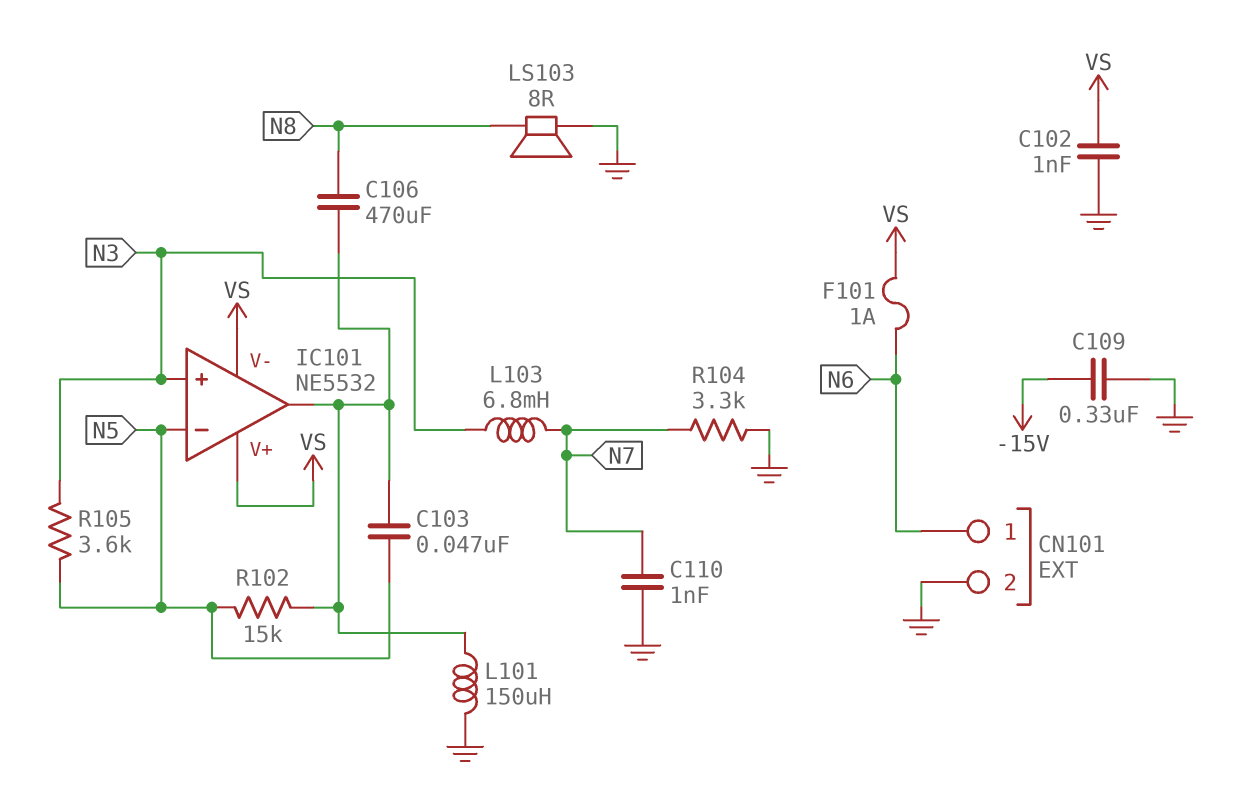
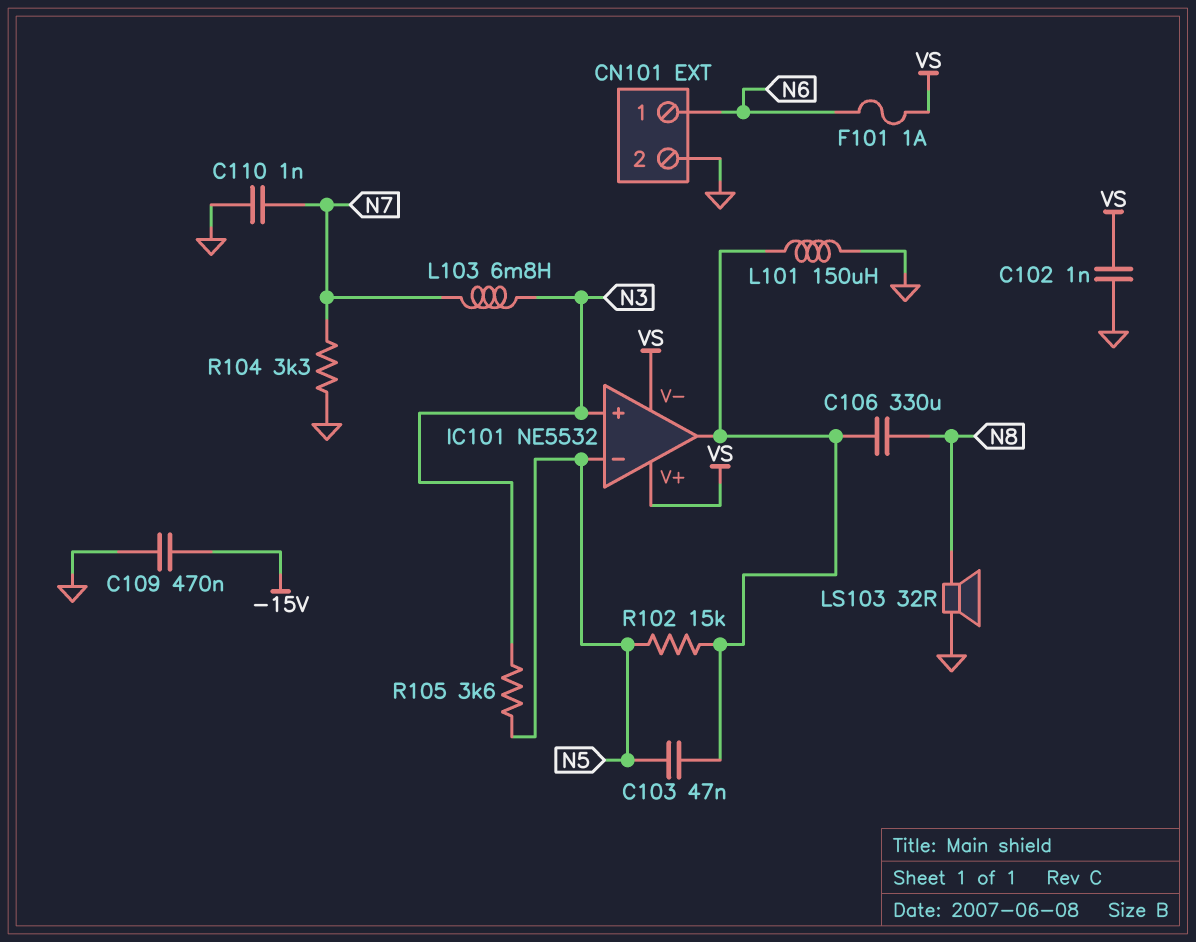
C106: 470uF (IC101/out, N8) -> 330uF (IC101/out, N8)
C109: 330nF (-15V, GND) -> 470nF (-15V, GND)
LS103: speaker 8R (GND, N8) -> speaker 32R (GND, N8)

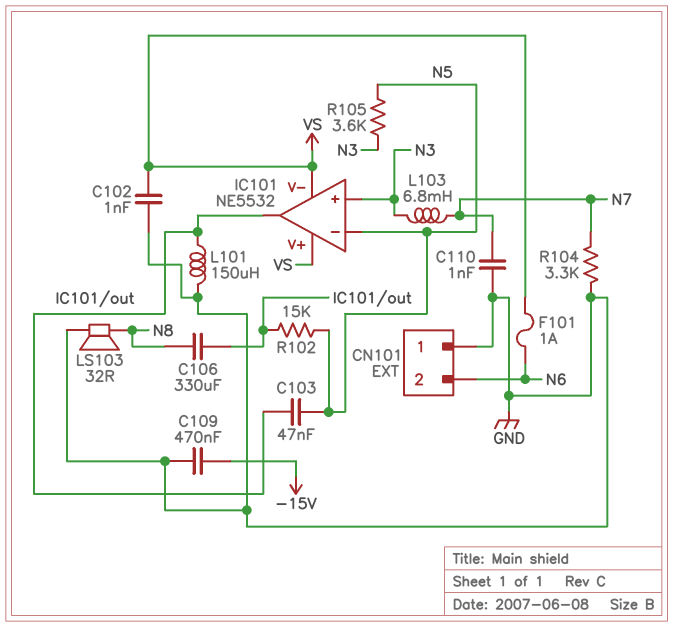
CN101 pin 1: N6 -> GND
CN101 pin 2: GND -> N6

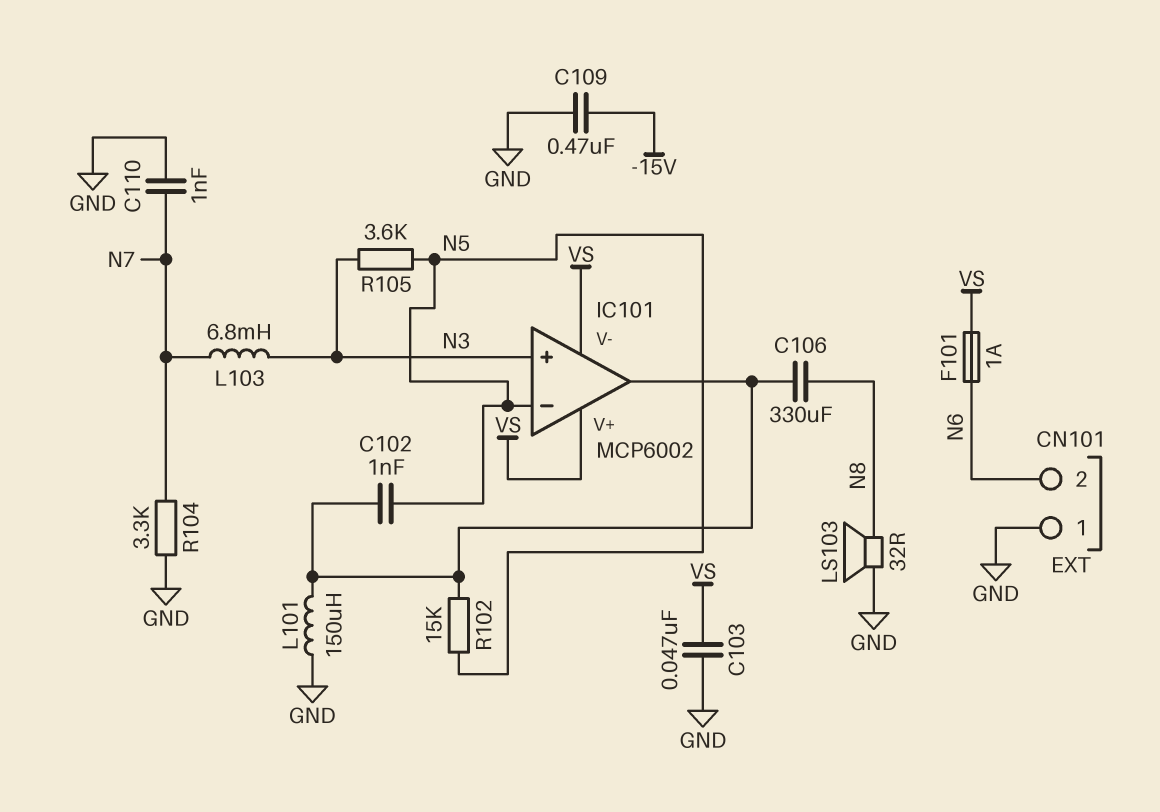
C102: 1nF (GND, VS) -> 1nF (IC101/out, N5)
C103: 47nF (IC101/out, N5) -> 47nF (GND, VS)
IC101: NE5532 -> MCP6002

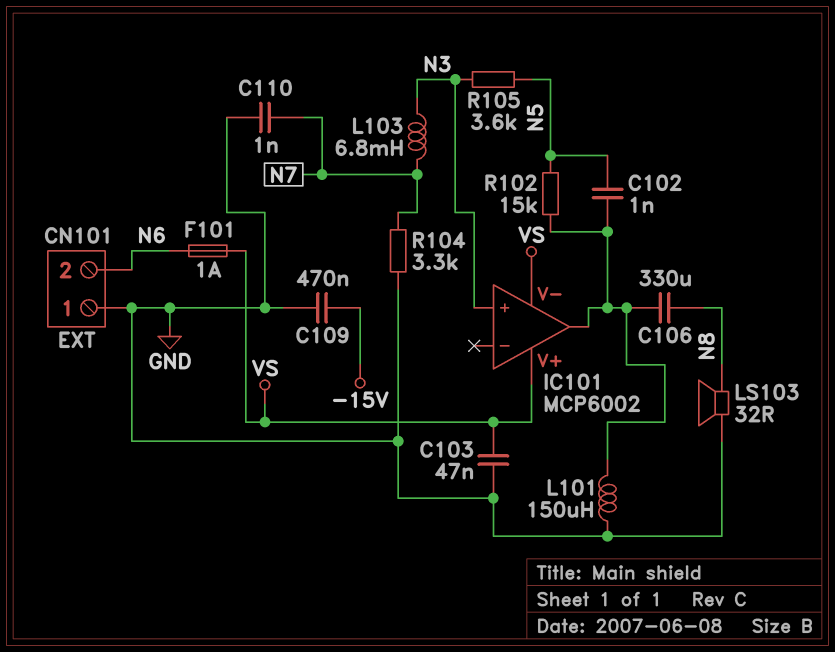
IC101 pin in-: N5 -> none

